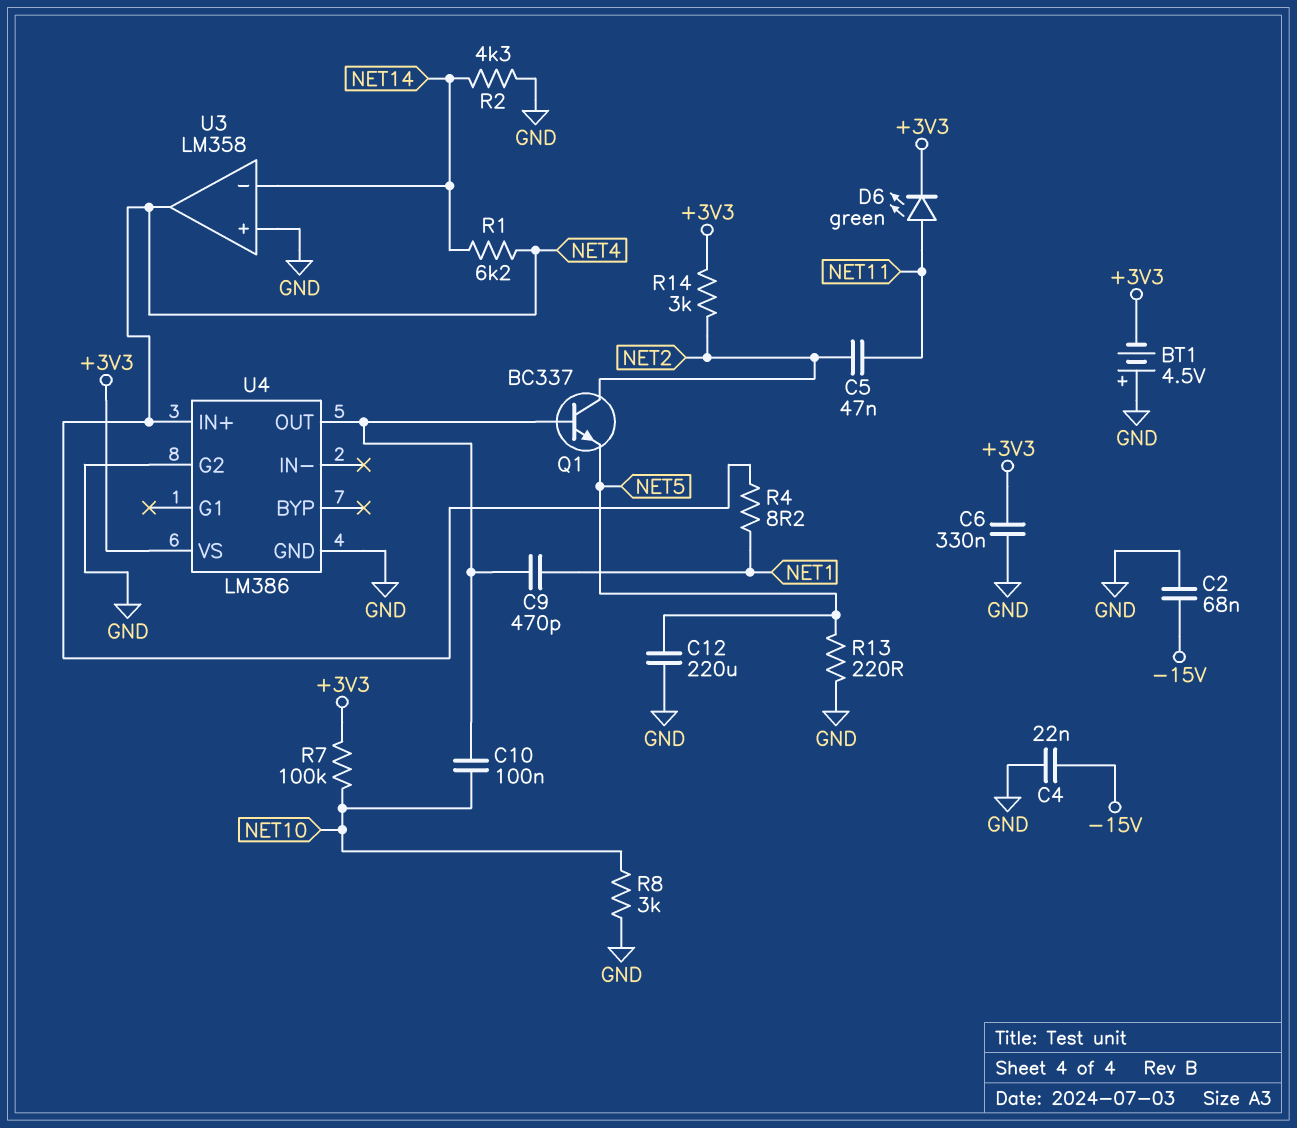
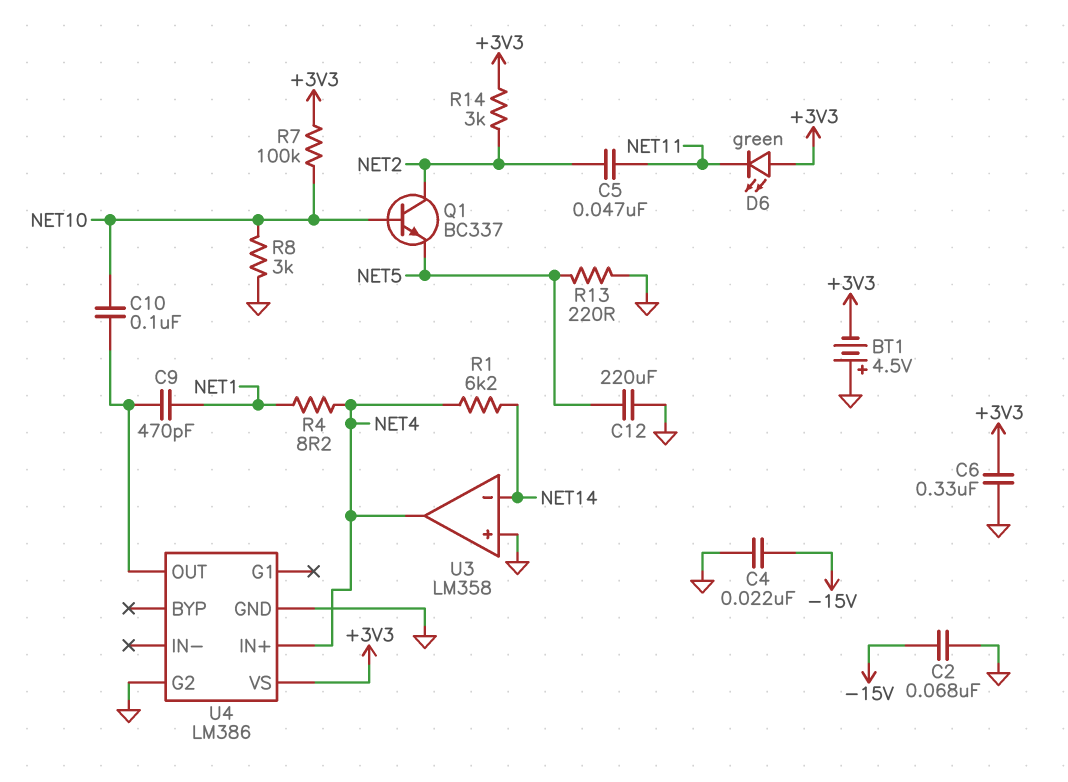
D6: LED green (A NET11, K +3V3) -> LED green (A +3V3, K NET11)
Q1: NPN BC337 (B U4/OUT, C NET2, E NET5) -> NPN BC337 (B NET10, C NET2, E NET5)
R2: 4.3k (GND, NET14) -> none

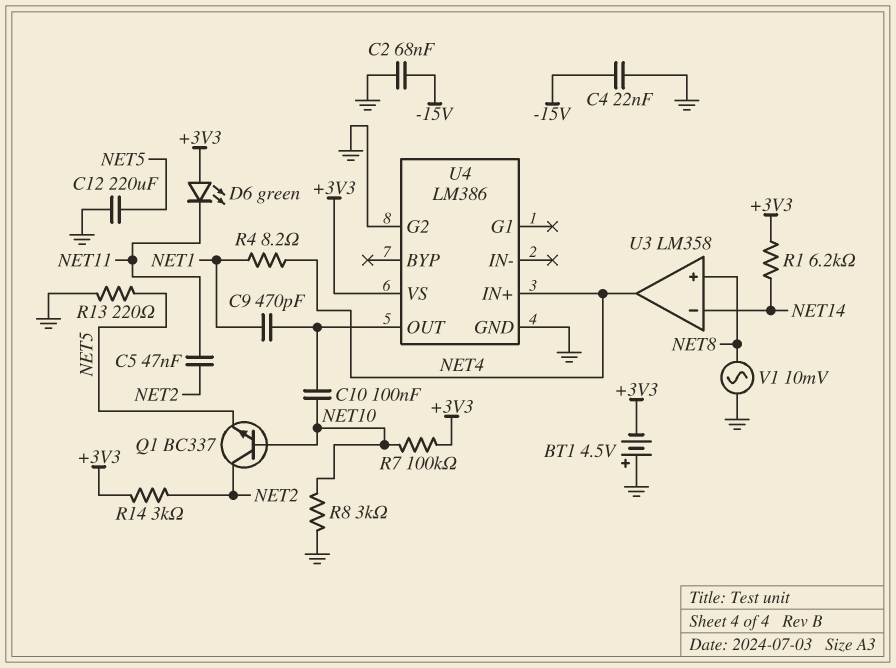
C6: 330nF (+3V3, GND) -> none
R1: 6.2k (NET4, NET14) -> 6.2k (+3V3, NET14)
U3 pin in+: GND -> NET8
V1: none -> AC 10mV (GND, NET8)

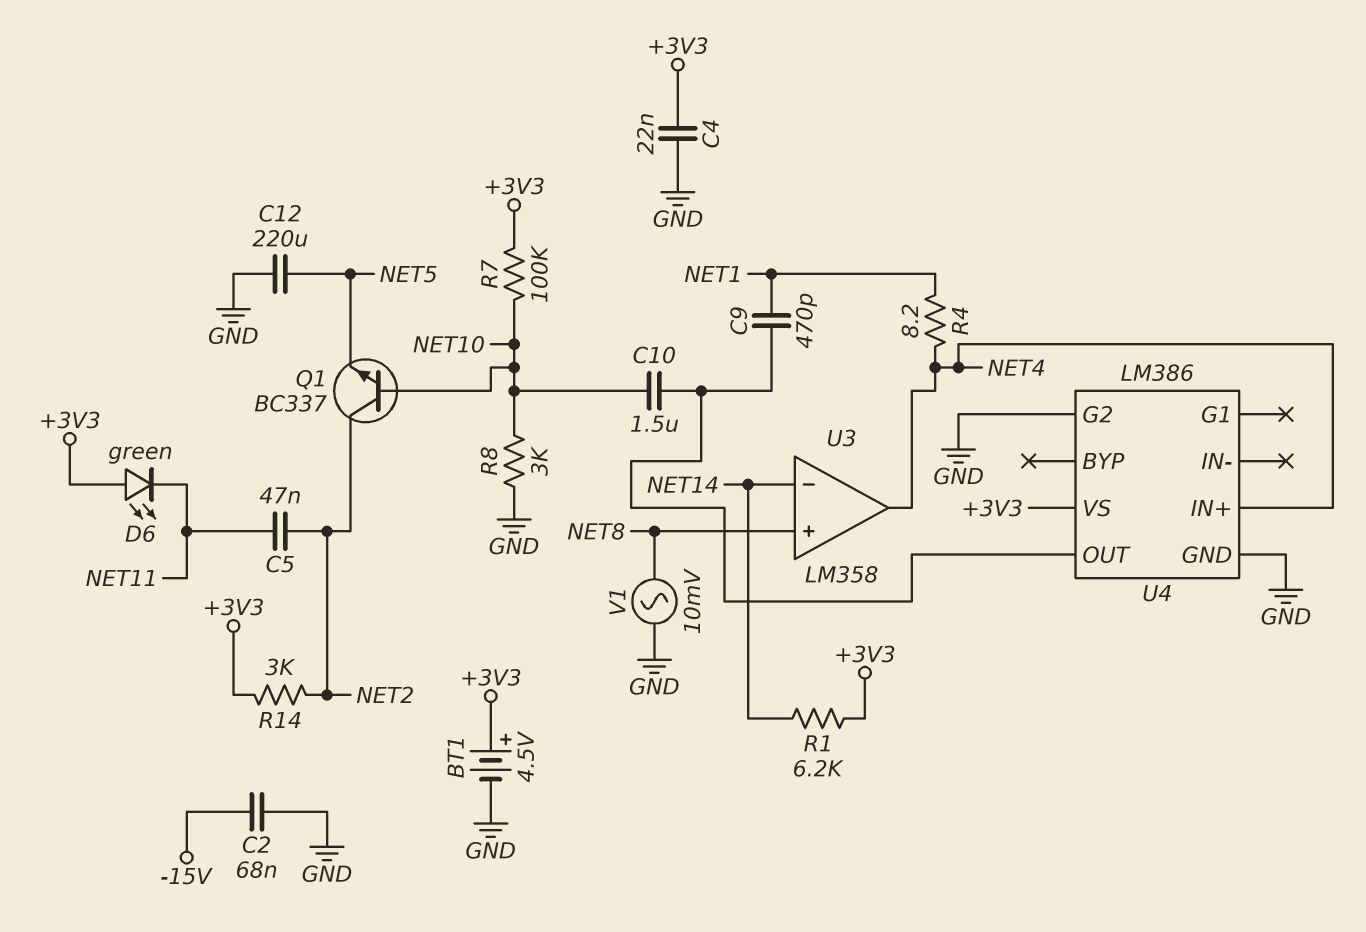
BT1: 4.5V (plus GND, minus +3V3) -> 4.5V (plus +3V3, minus GND)
C4: 22nF (-15V, GND) -> 22nF (+3V3, GND)
C10: 100nF (NET10, U4/OUT) -> 1.5uF (NET10, U4/OUT)
R13: 220 (GND, NET5) -> none

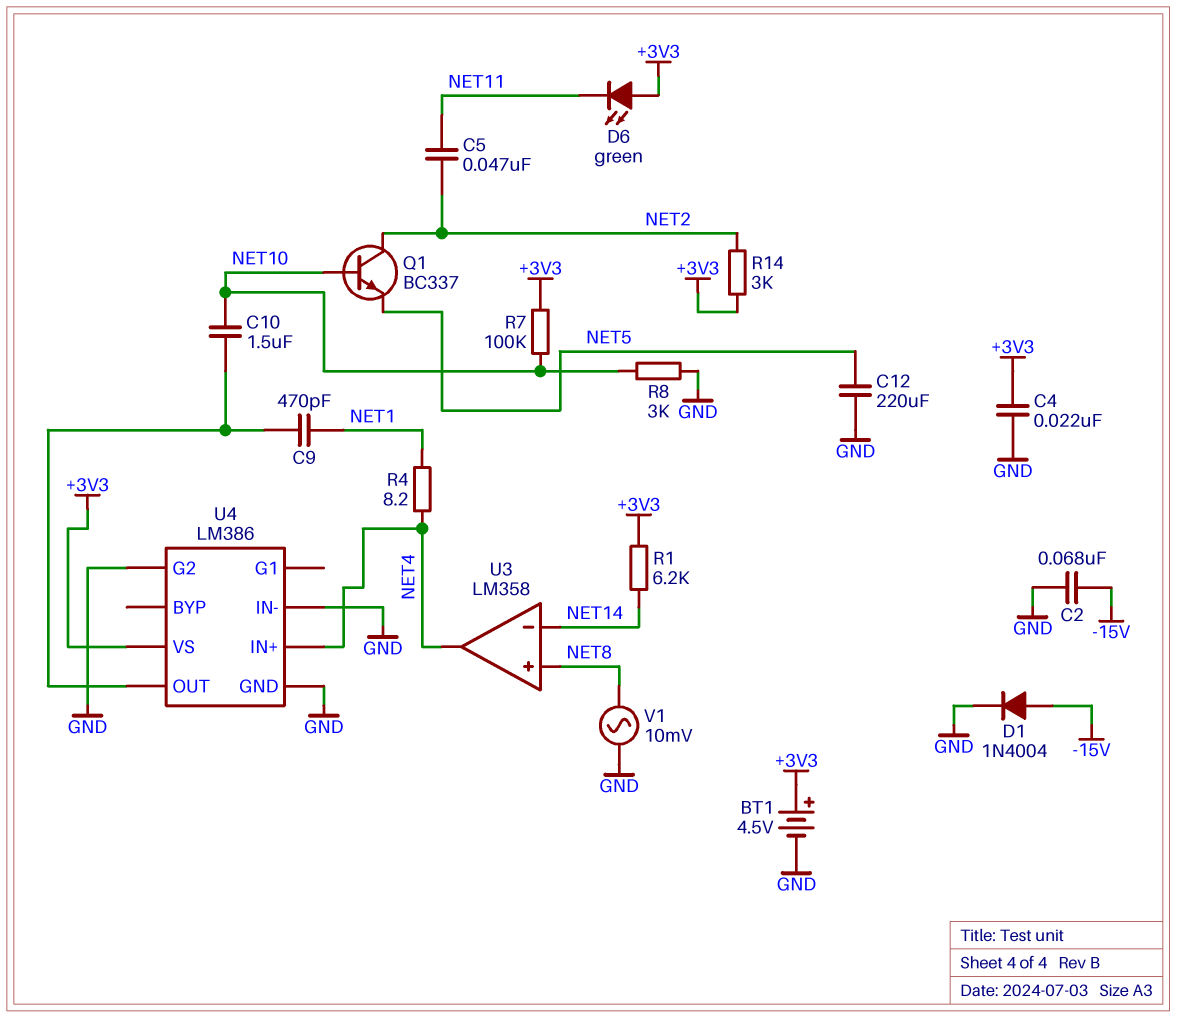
D1: none -> diode 1N4004 (A -15V, K GND)
U4 pin IN-: none -> GND

